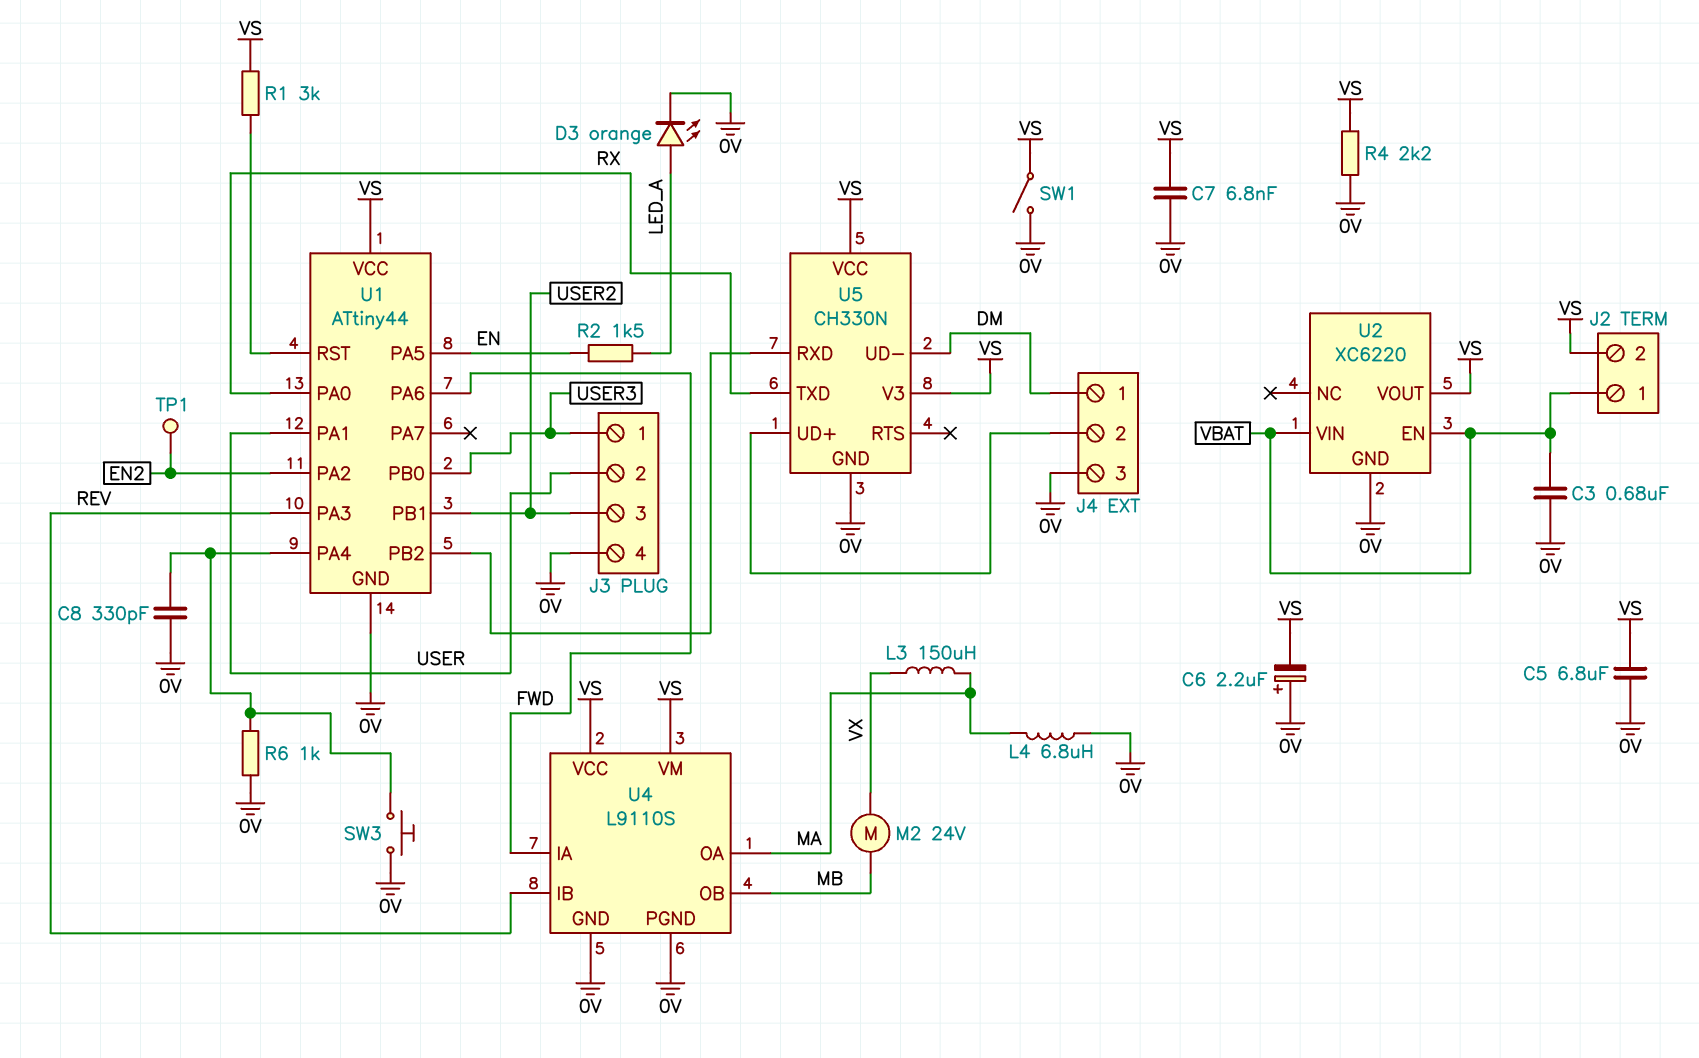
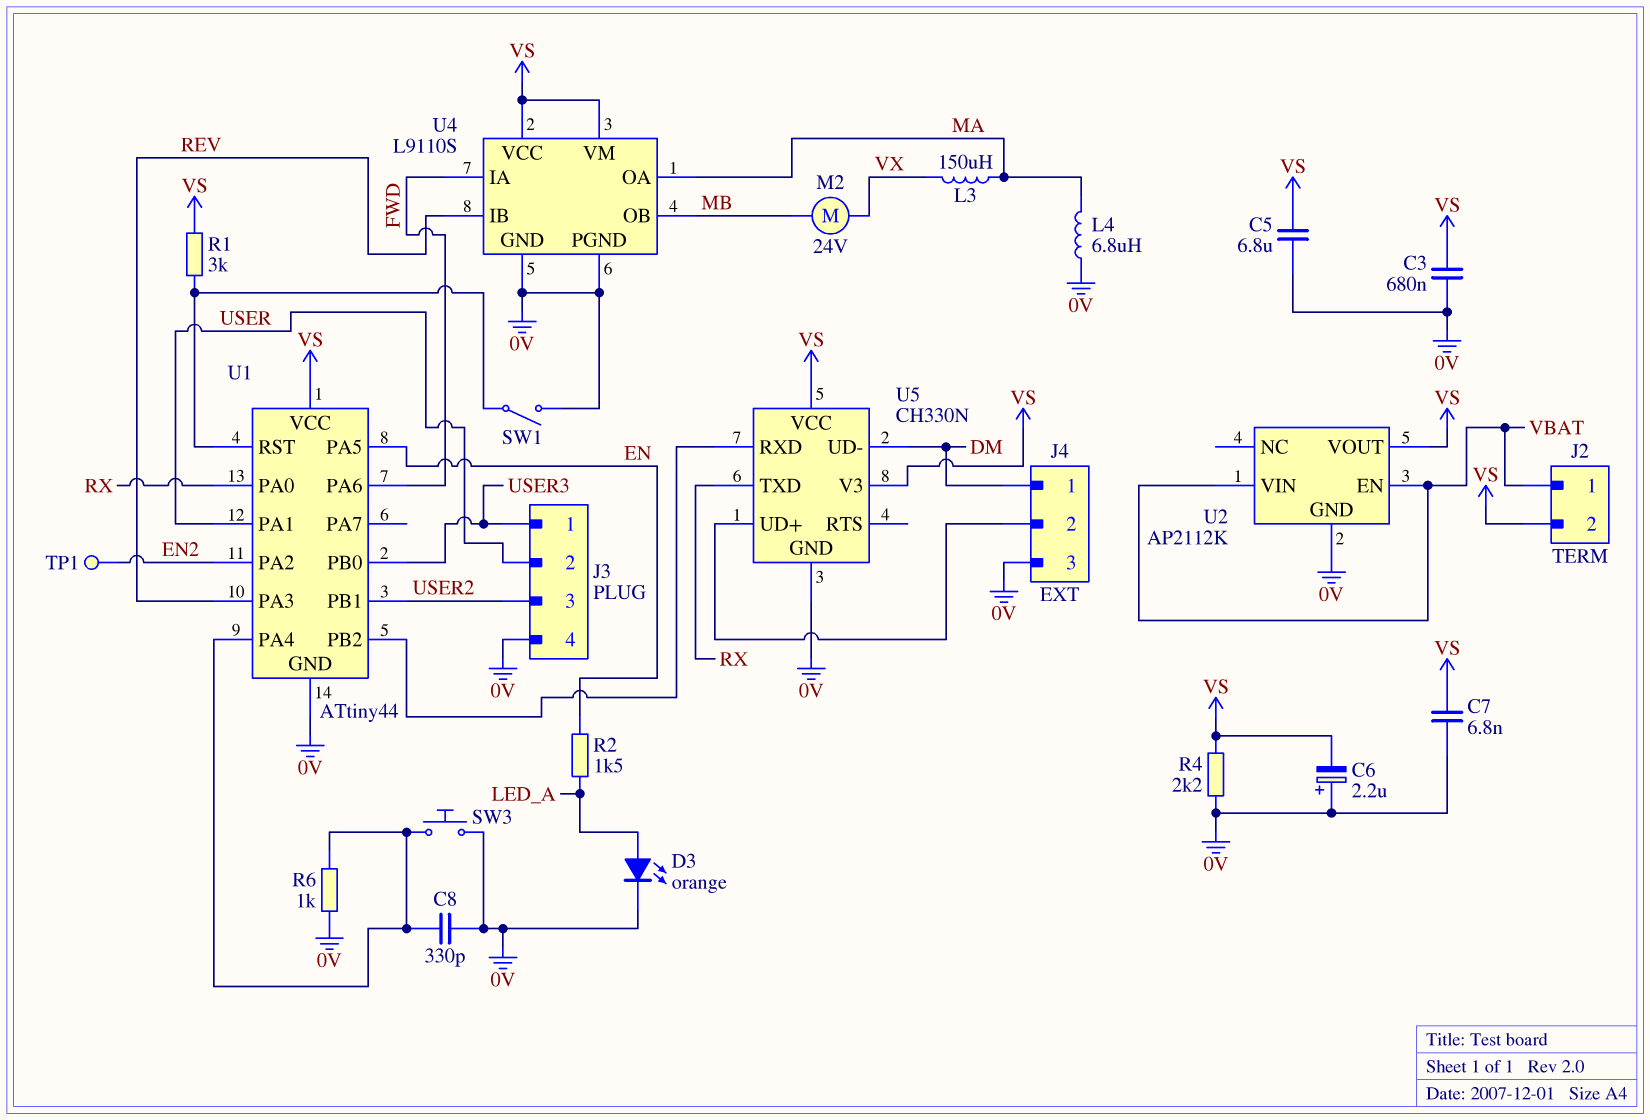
C3: 680nF (0V, VBAT) -> 680nF (0V, VS)
SW1: switch (0V, VS) -> switch (0V, U1/RST)
U2: XC6220 -> AP2112K

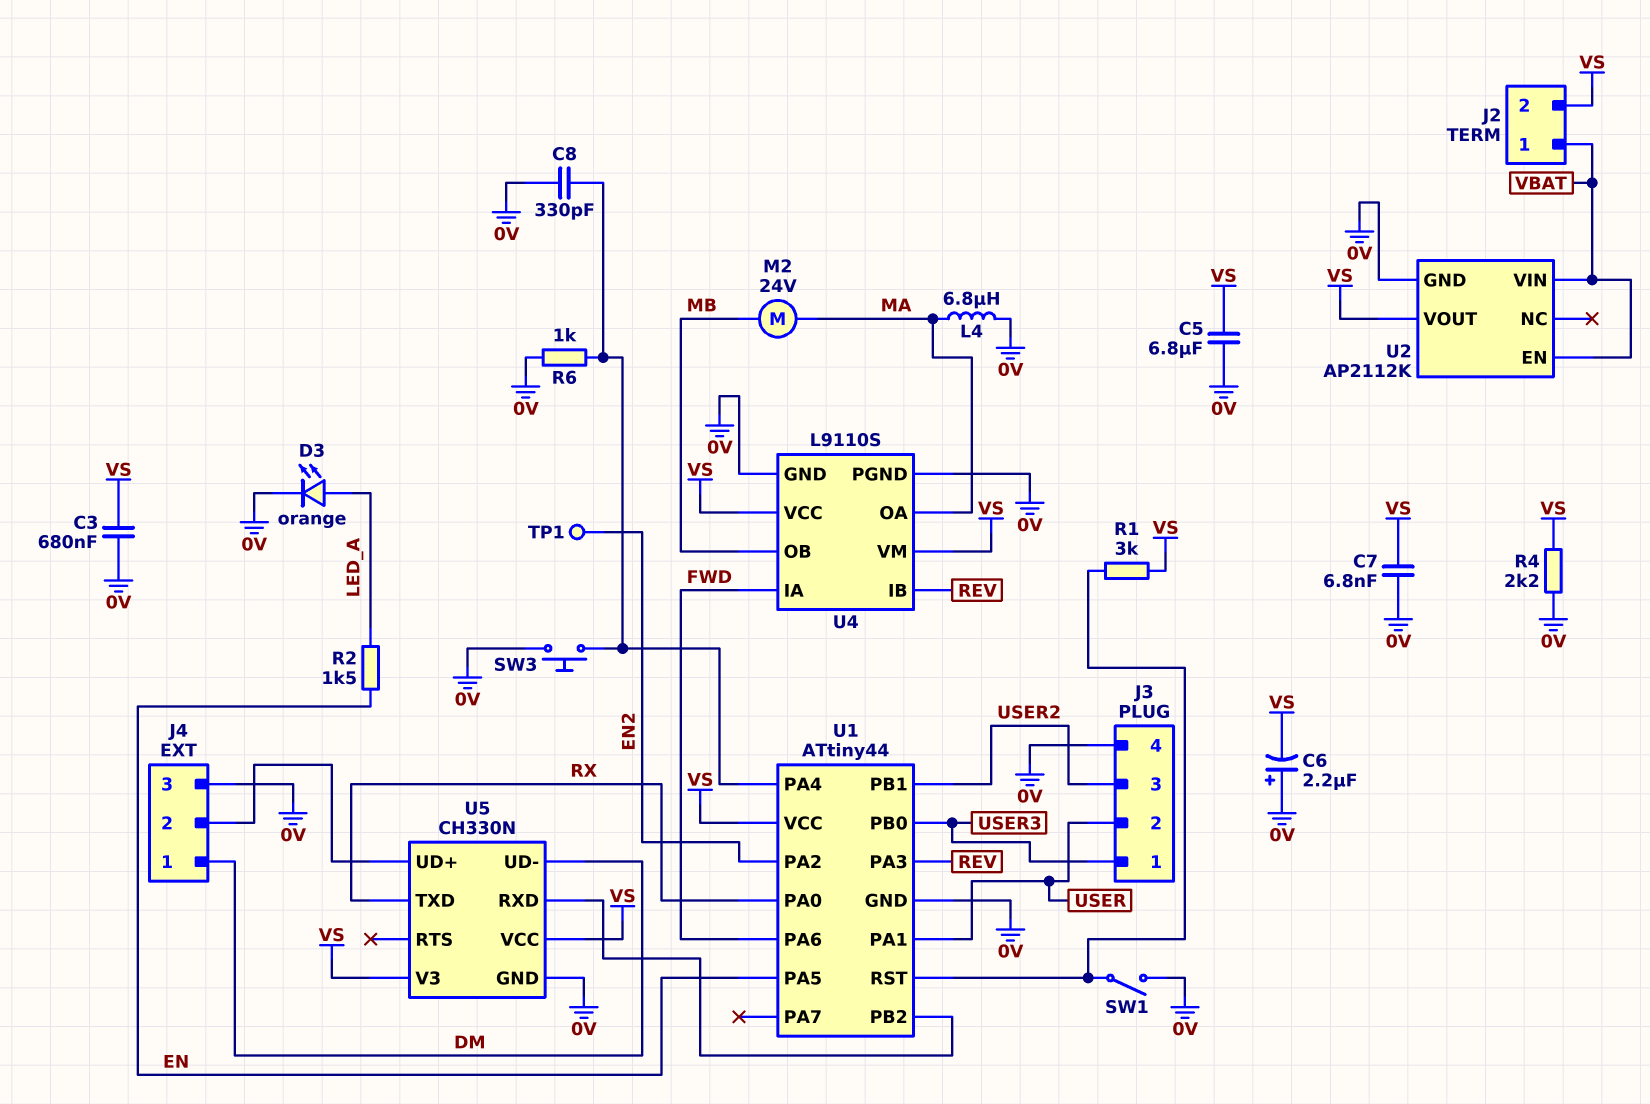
L3: 150uH (MA, VX) -> none
M2: motor 24V (MB, VX) -> motor 24V (MA, MB)

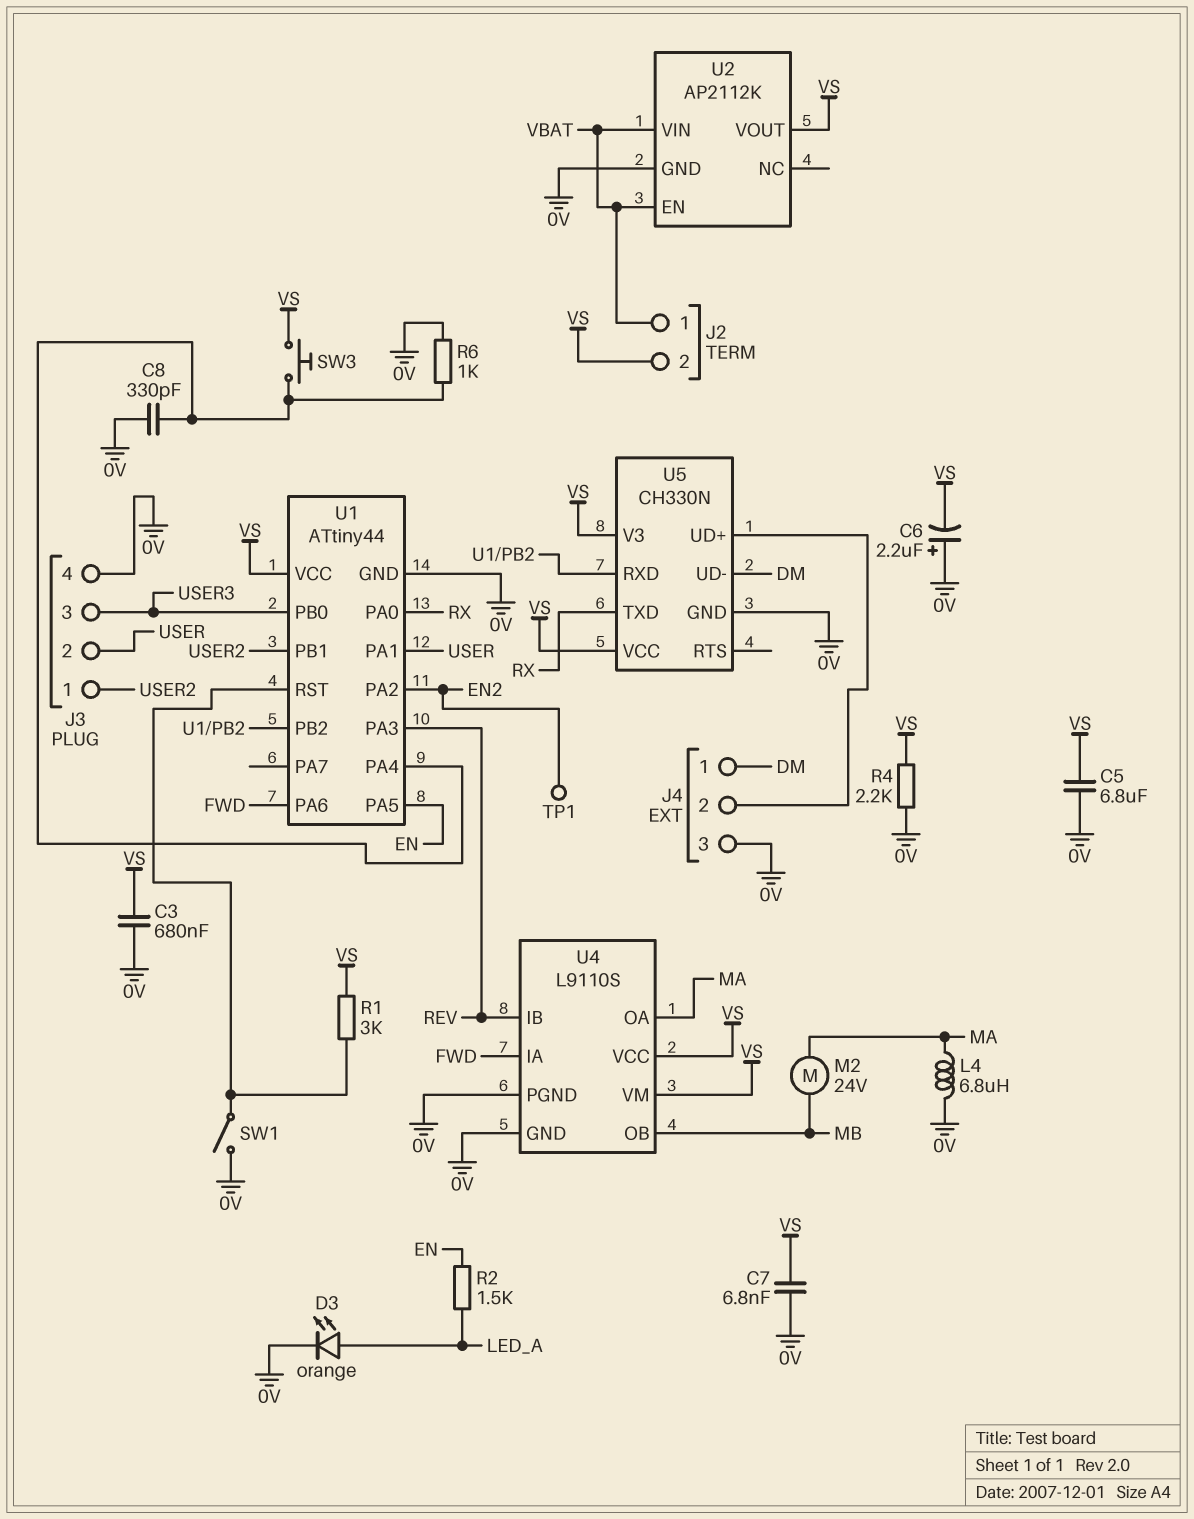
J3 pin 1: USER3 -> USER2
J3 pin 3: USER2 -> USER3
SW3: button (0V, U1/PA4) -> button (U1/PA4, VS)

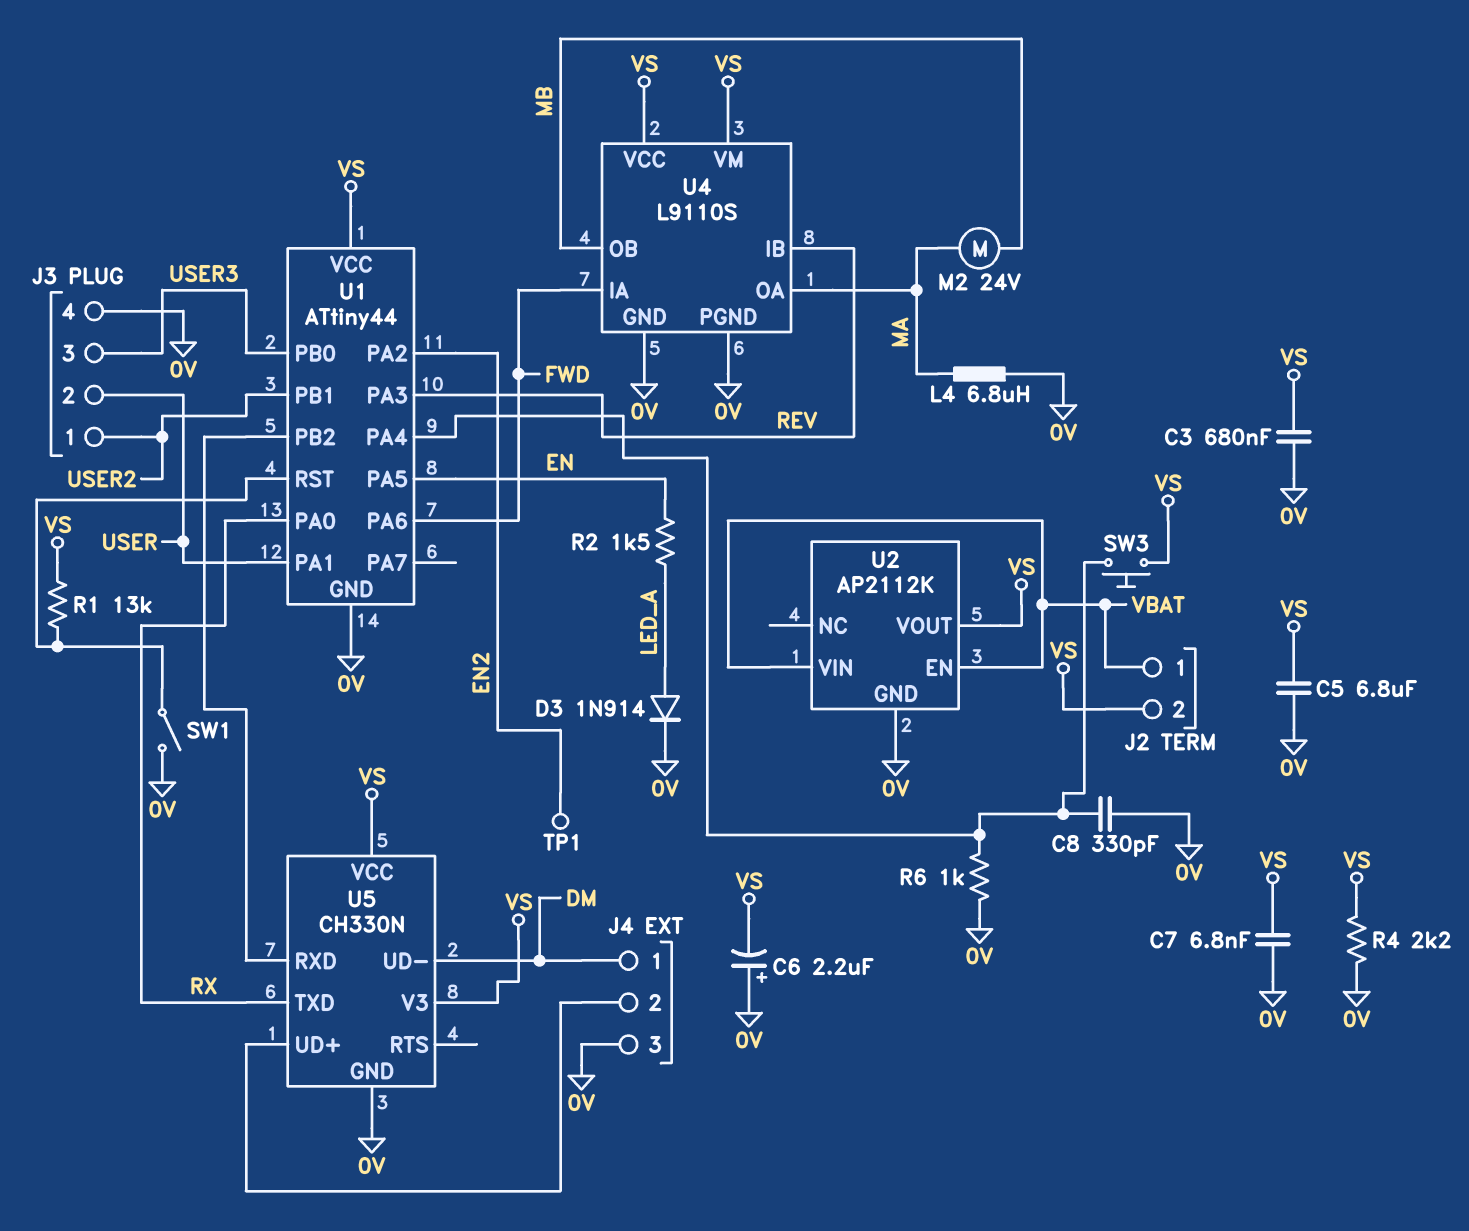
D3: LED orange (A LED_A, K 0V) -> diode 1N914 (A LED_A, K 0V)
R1: 3k (U1/RST, VS) -> 13k (U1/RST, VS)

